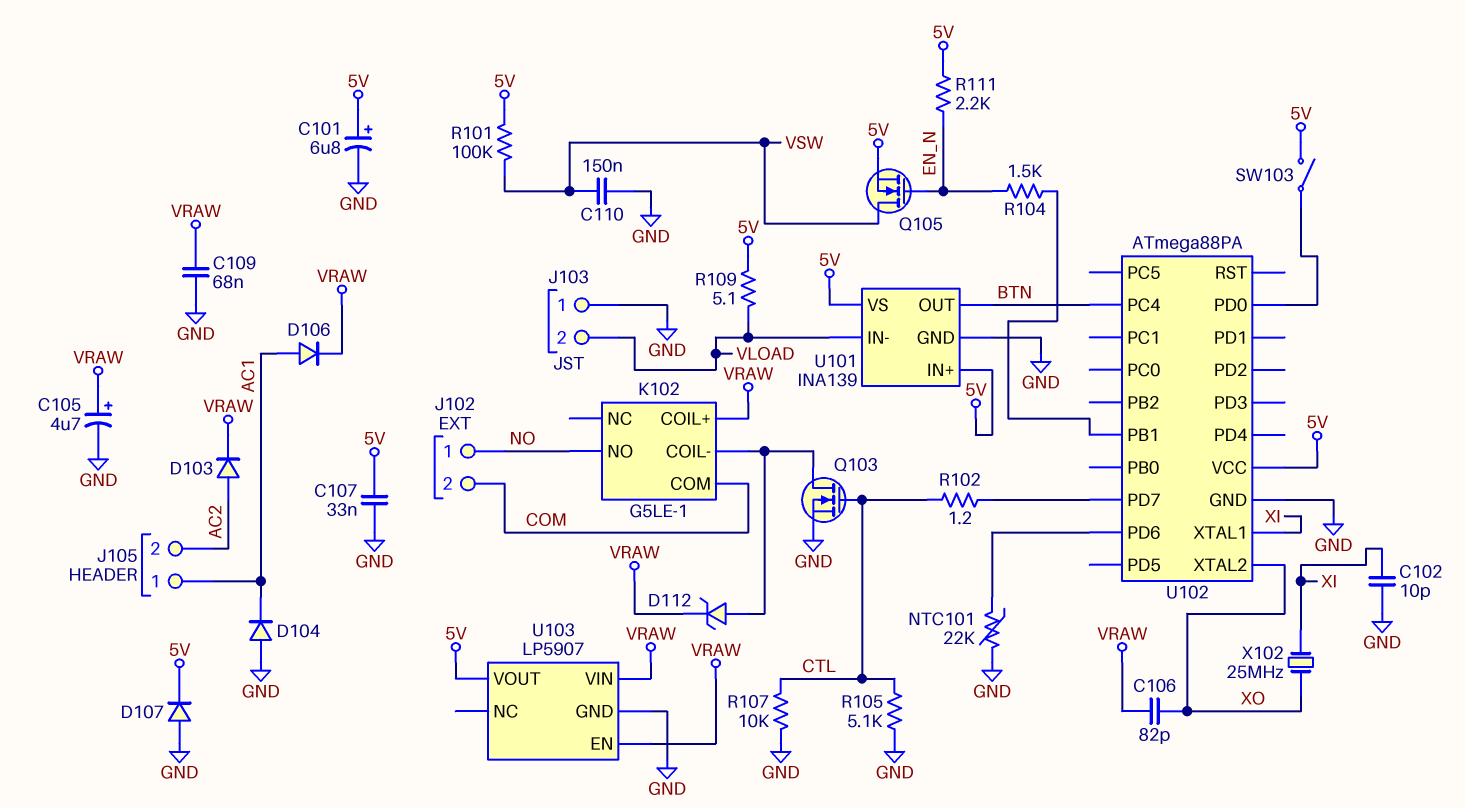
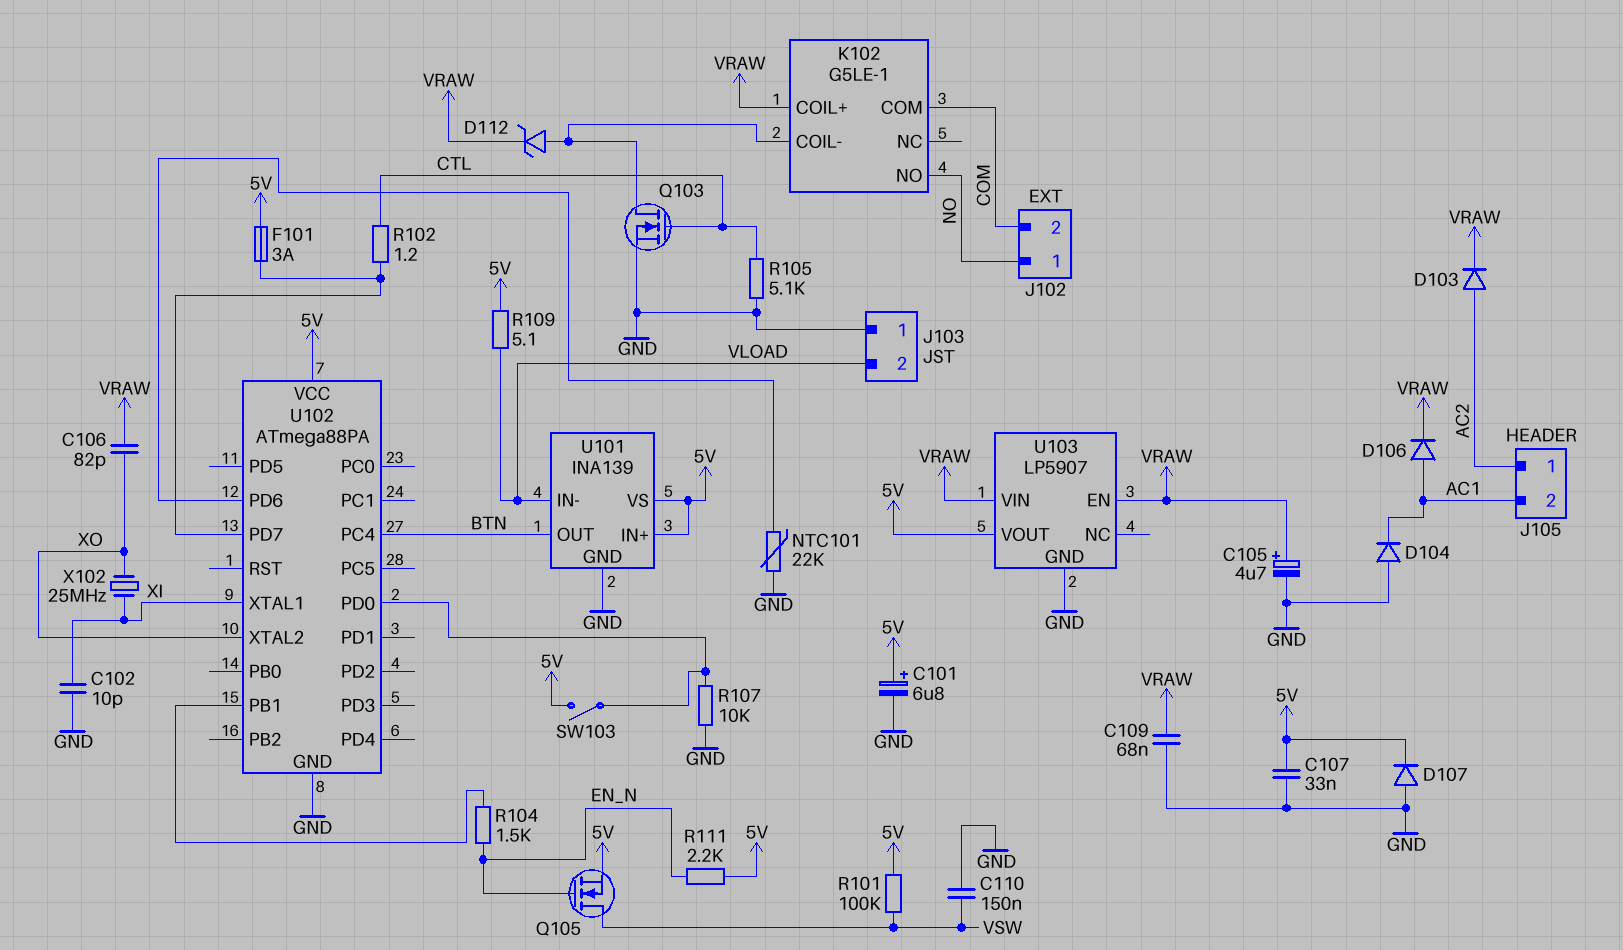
F101: none -> 3A (5V, U102/PD7)
J105 pin 1: AC1 -> AC2
J105 pin 2: AC2 -> AC1
R107: 10k (CTL, GND) -> 10k (GND, U102/PD0)

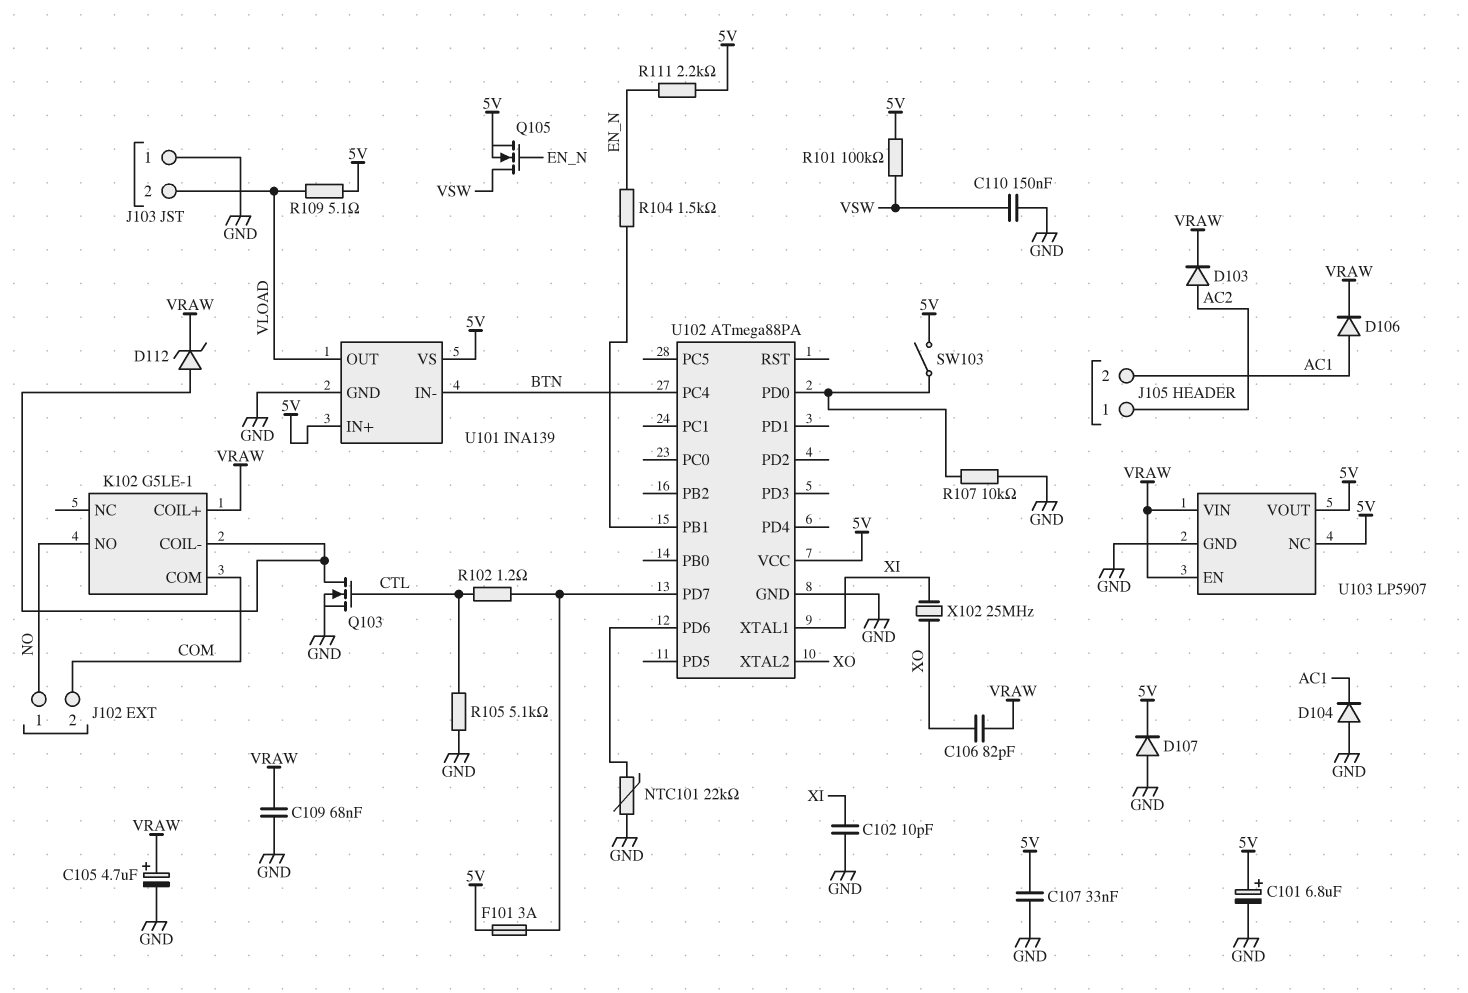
U101 pin IN-: VLOAD -> BTN
U101 pin OUT: BTN -> VLOAD
U103 pin NC: none -> 5V

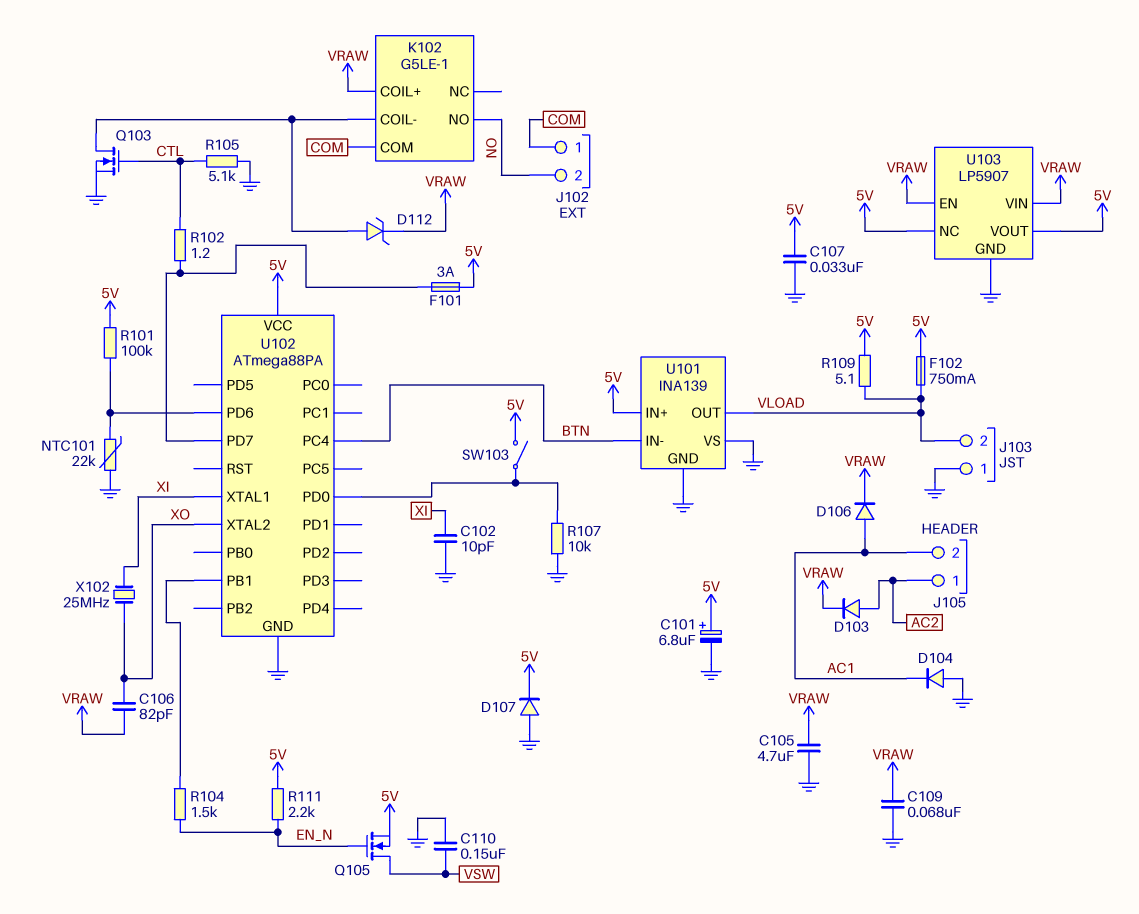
C105: 4.7uF (plus VRAW, minus GND) -> 4.7uF (GND, VRAW)
F102: none -> 750mA (5V, VLOAD)
J102 pin 1: NO -> COM
J102 pin 2: COM -> NO
R101: 100k (5V, VSW) -> 100k (5V, U102/PD6)
U101 pin VS: 5V -> GND

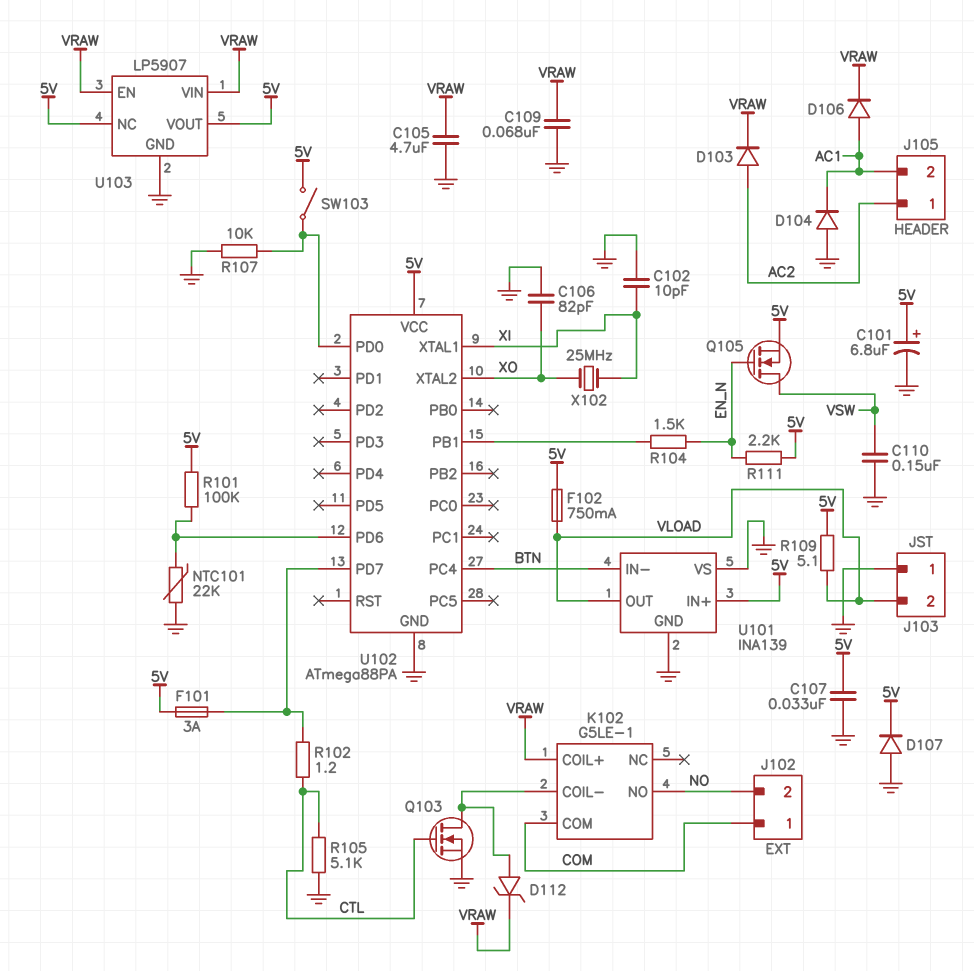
C106: 82pF (VRAW, XO) -> 82pF (GND, XO)

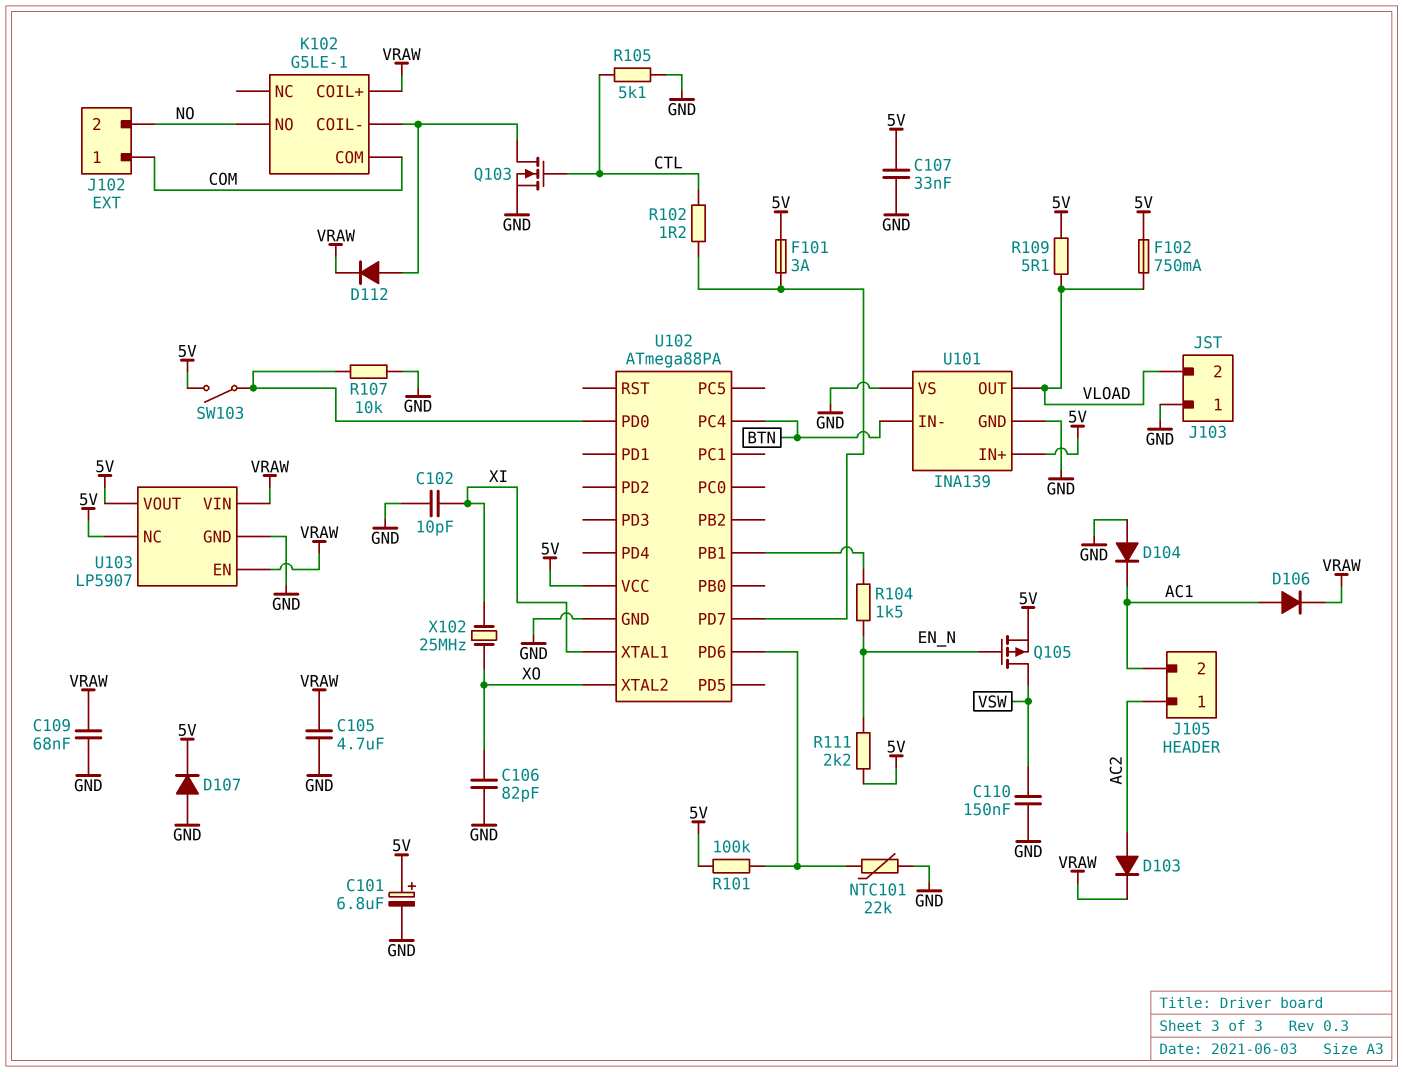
D112: zener (A K102/COIL-, K VRAW) -> diode (A K102/COIL-, K VRAW)
Q105: NMOS (G EN_N, D VSW, S 5V) -> PMOS (G EN_N, D VSW, S 5V)

